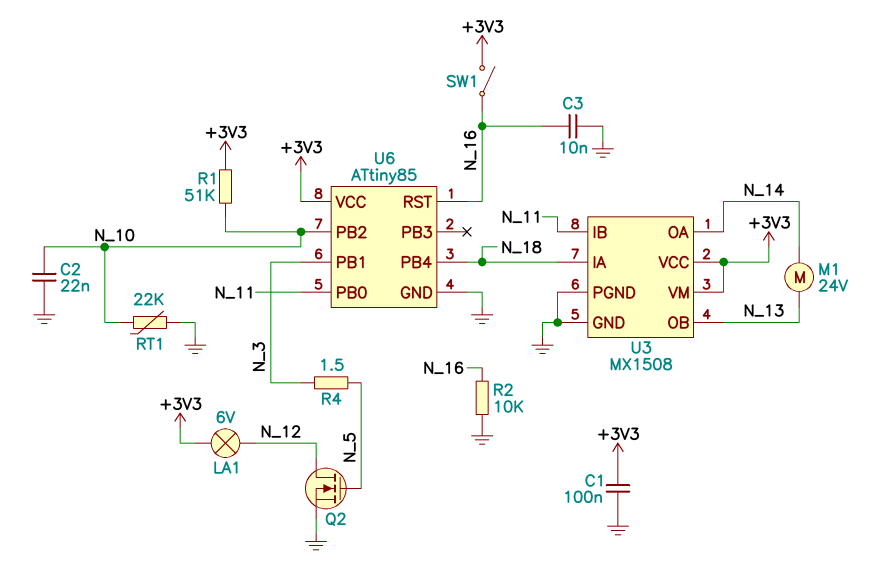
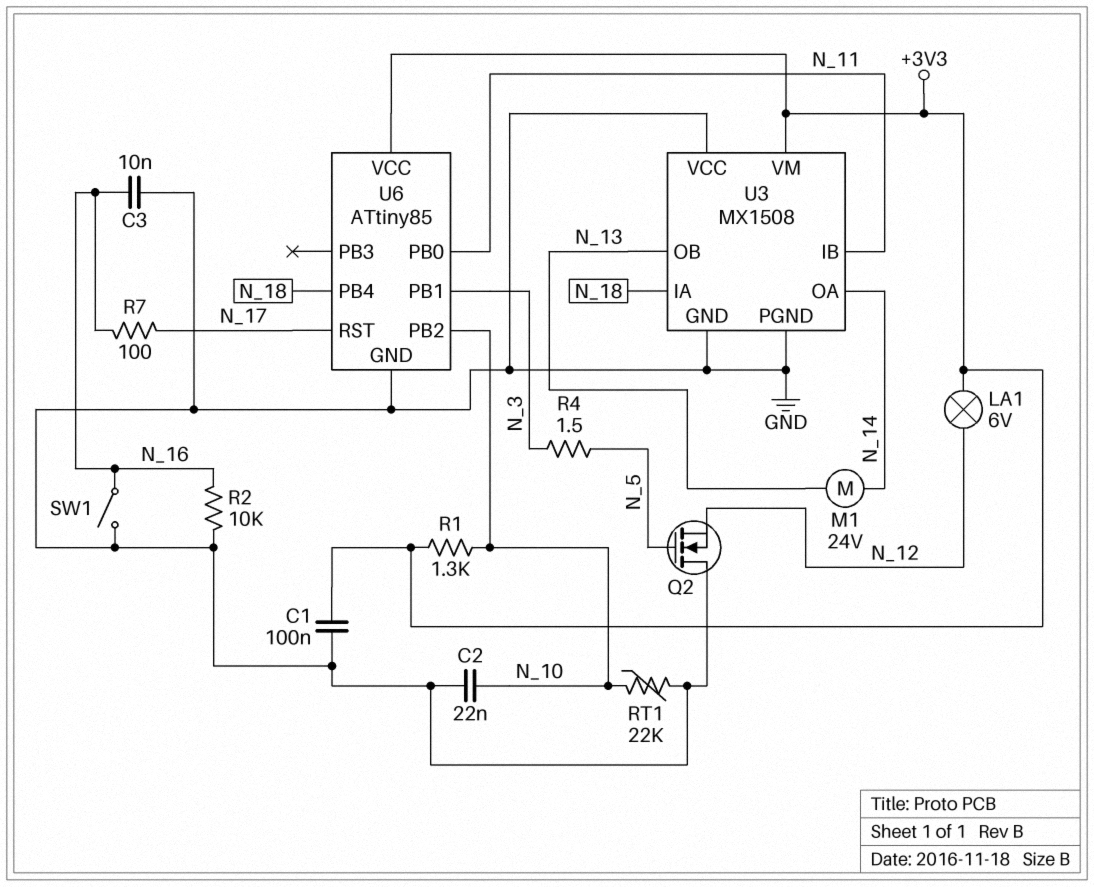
Q2: NMOS (G N_5, D N_12, S GND) -> NMOS (G N_5, D GND, S N_12)
R1: 51k (+3V3, N_10) -> 1.3k (+3V3, N_10)
R7: none -> 100 (N_16, N_17)
SW1: switch (+3V3, N_16) -> switch (GND, N_16)
U3 pin VCC: +3V3 -> GND
U6 pin RST: N_16 -> N_17

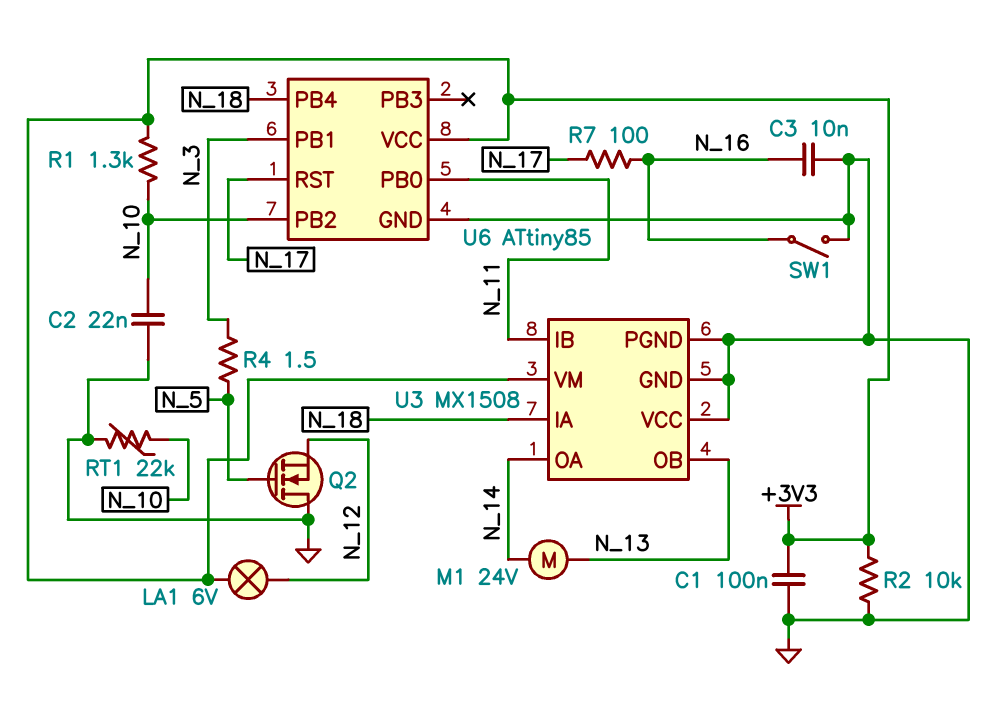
R2: 10k (GND, N_16) -> 10k (+3V3, GND)

